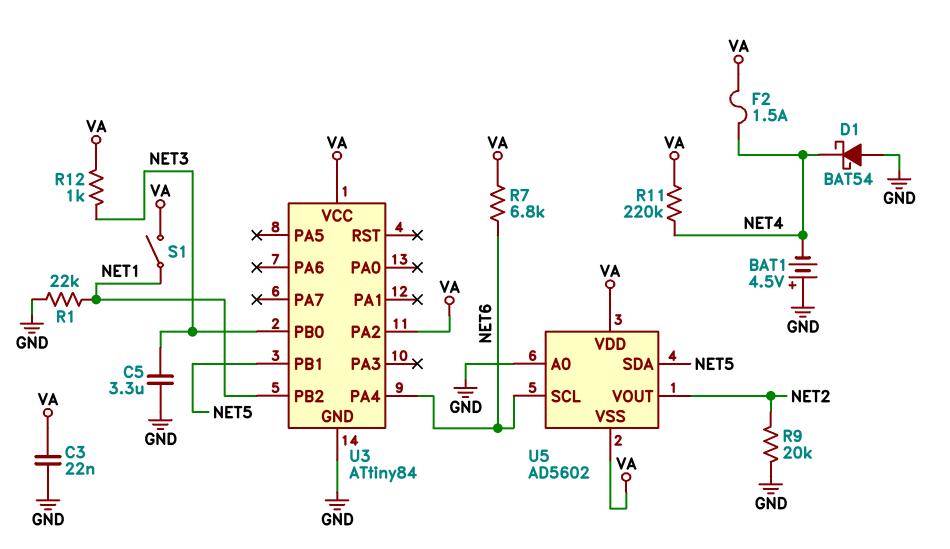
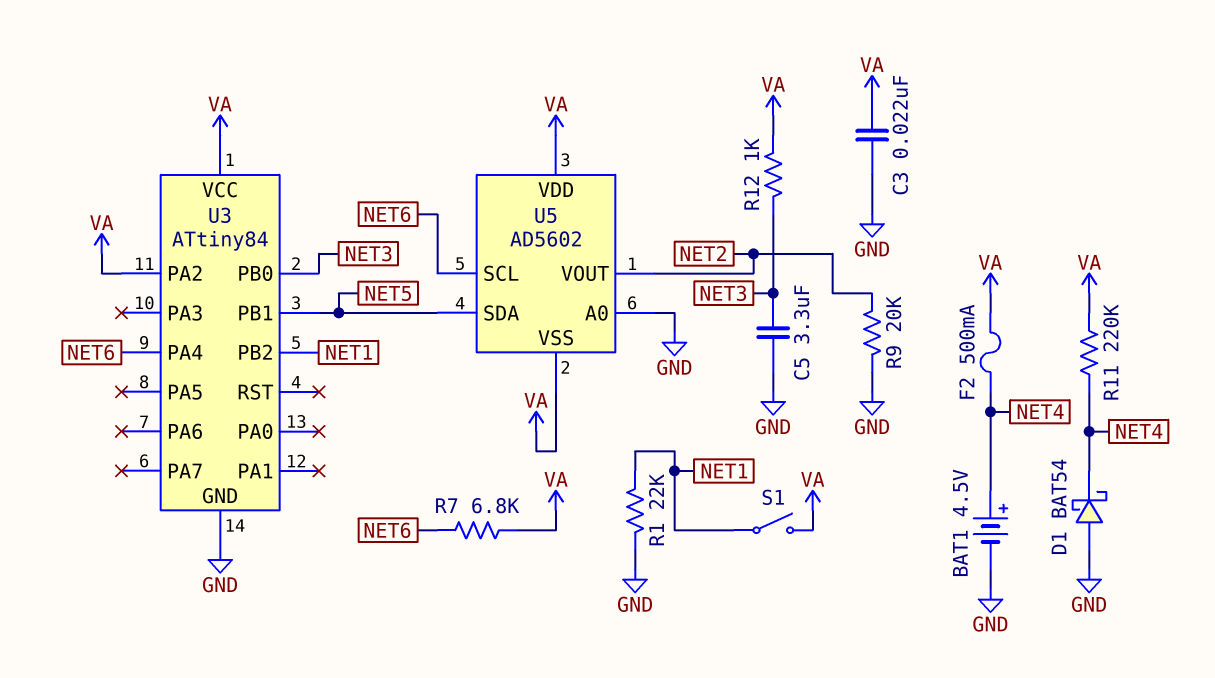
BAT1: 4.5V (plus GND, minus NET4) -> 4.5V (plus NET4, minus GND)
F2: 1.5A (NET4, VA) -> 500mA (NET4, VA)

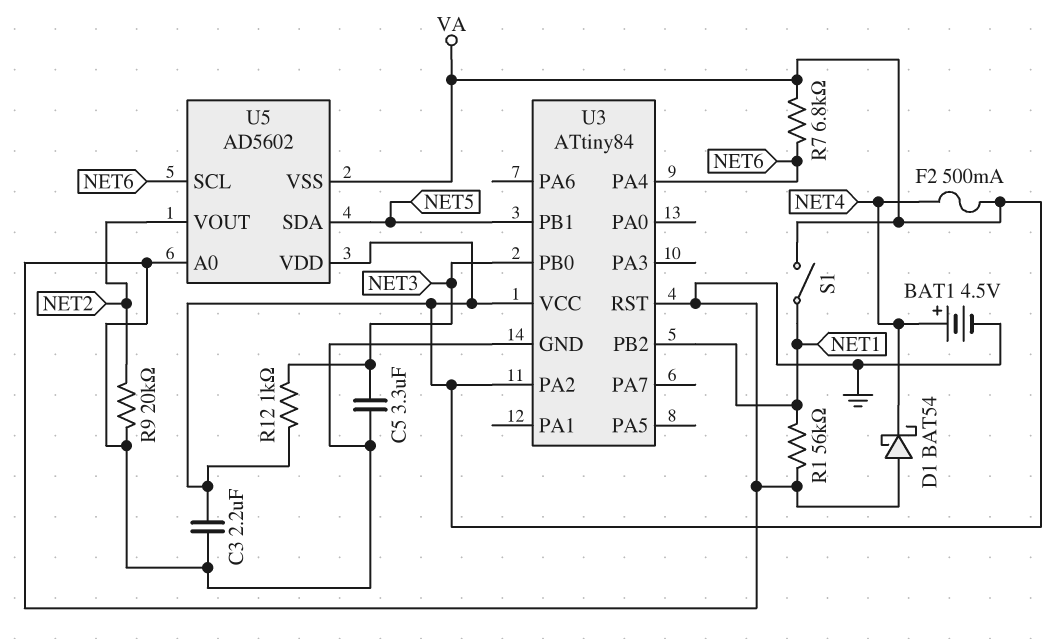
C3: 22nF (GND, VA) -> 2.2uF (GND, VA)
R1: 22k (GND, NET1) -> 56k (GND, NET1)
R11: 220k (NET4, VA) -> none
U3 pin RST: none -> GND

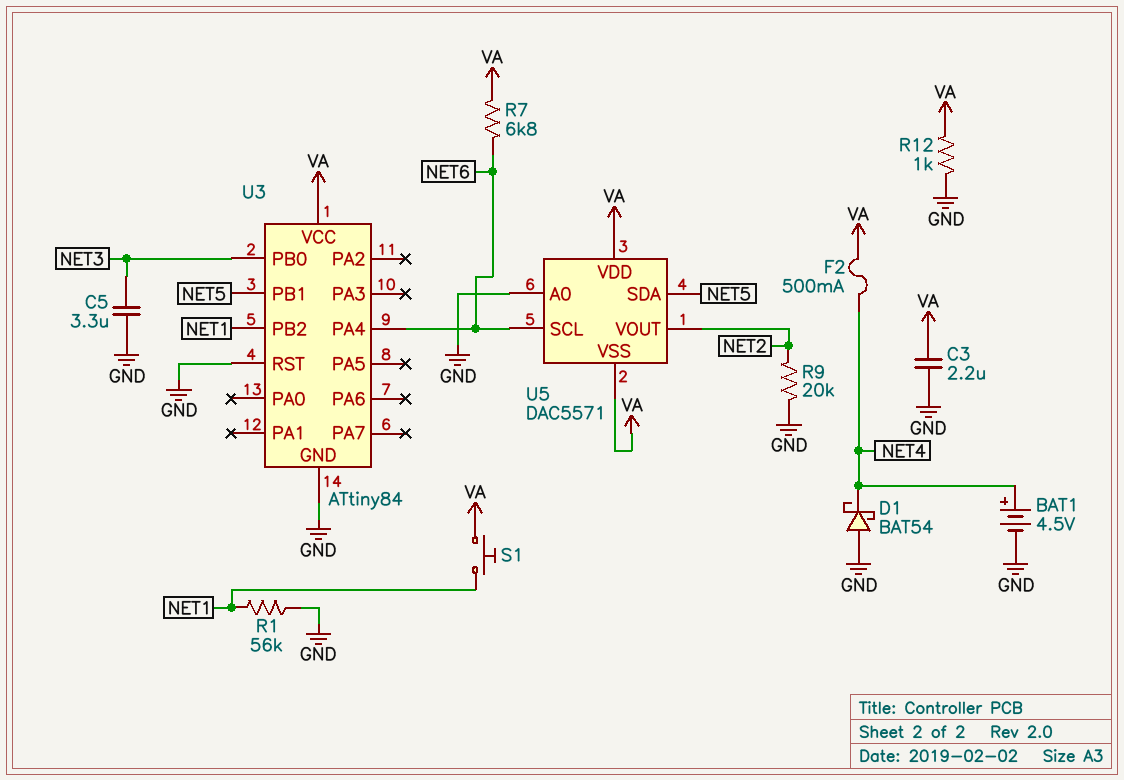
R12: 1k (NET3, VA) -> 1k (GND, VA)
S1: switch (NET1, VA) -> button (NET1, VA)
U3 pin PA2: VA -> none
U5: AD5602 -> DAC5571

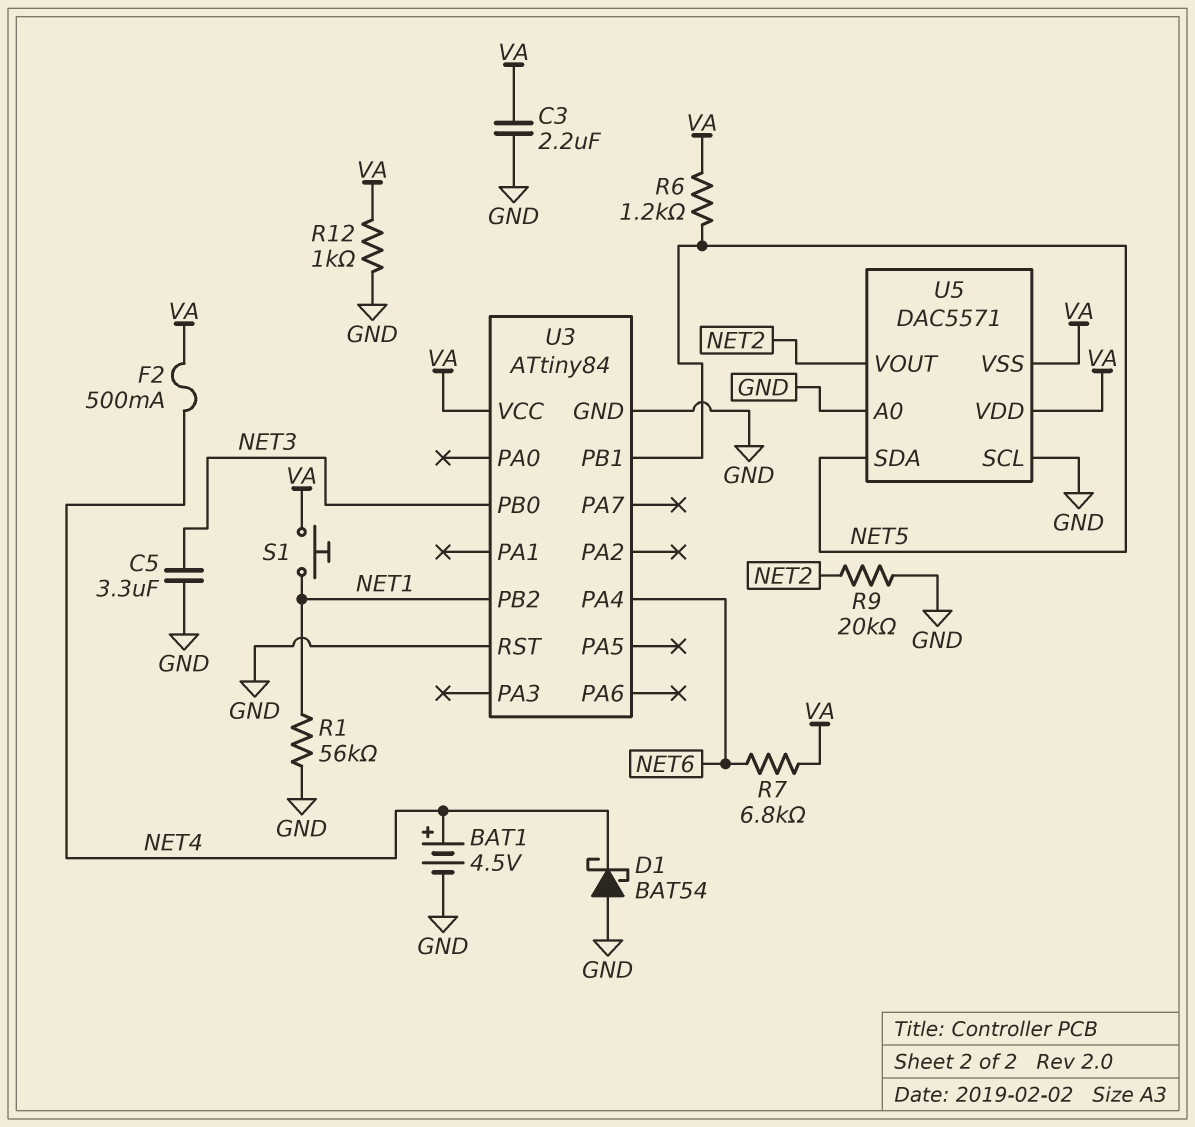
R6: none -> 1.2k (NET5, VA)
U5 pin SCL: NET6 -> GND

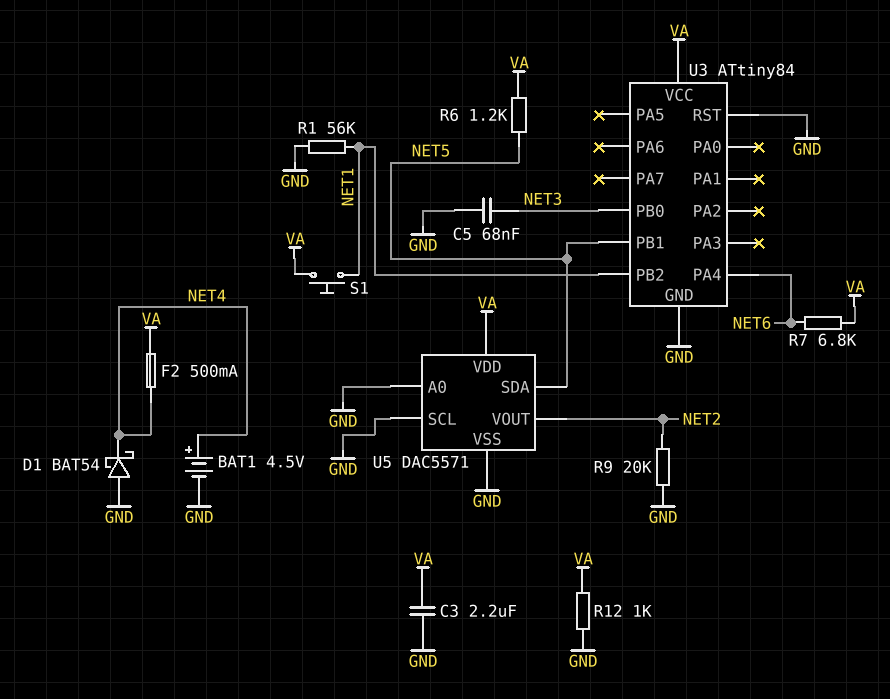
C5: 3.3uF (GND, NET3) -> 68nF (GND, NET3)
U5 pin VSS: VA -> GND

